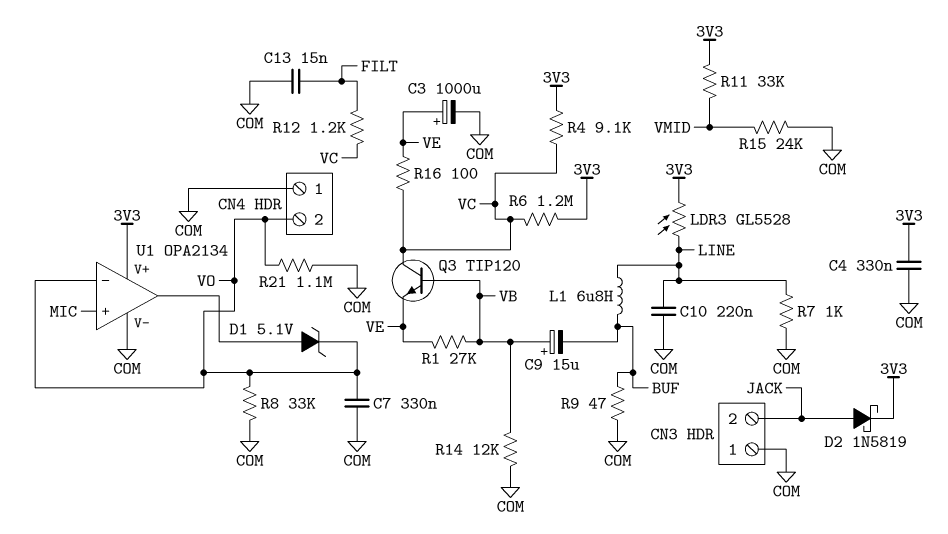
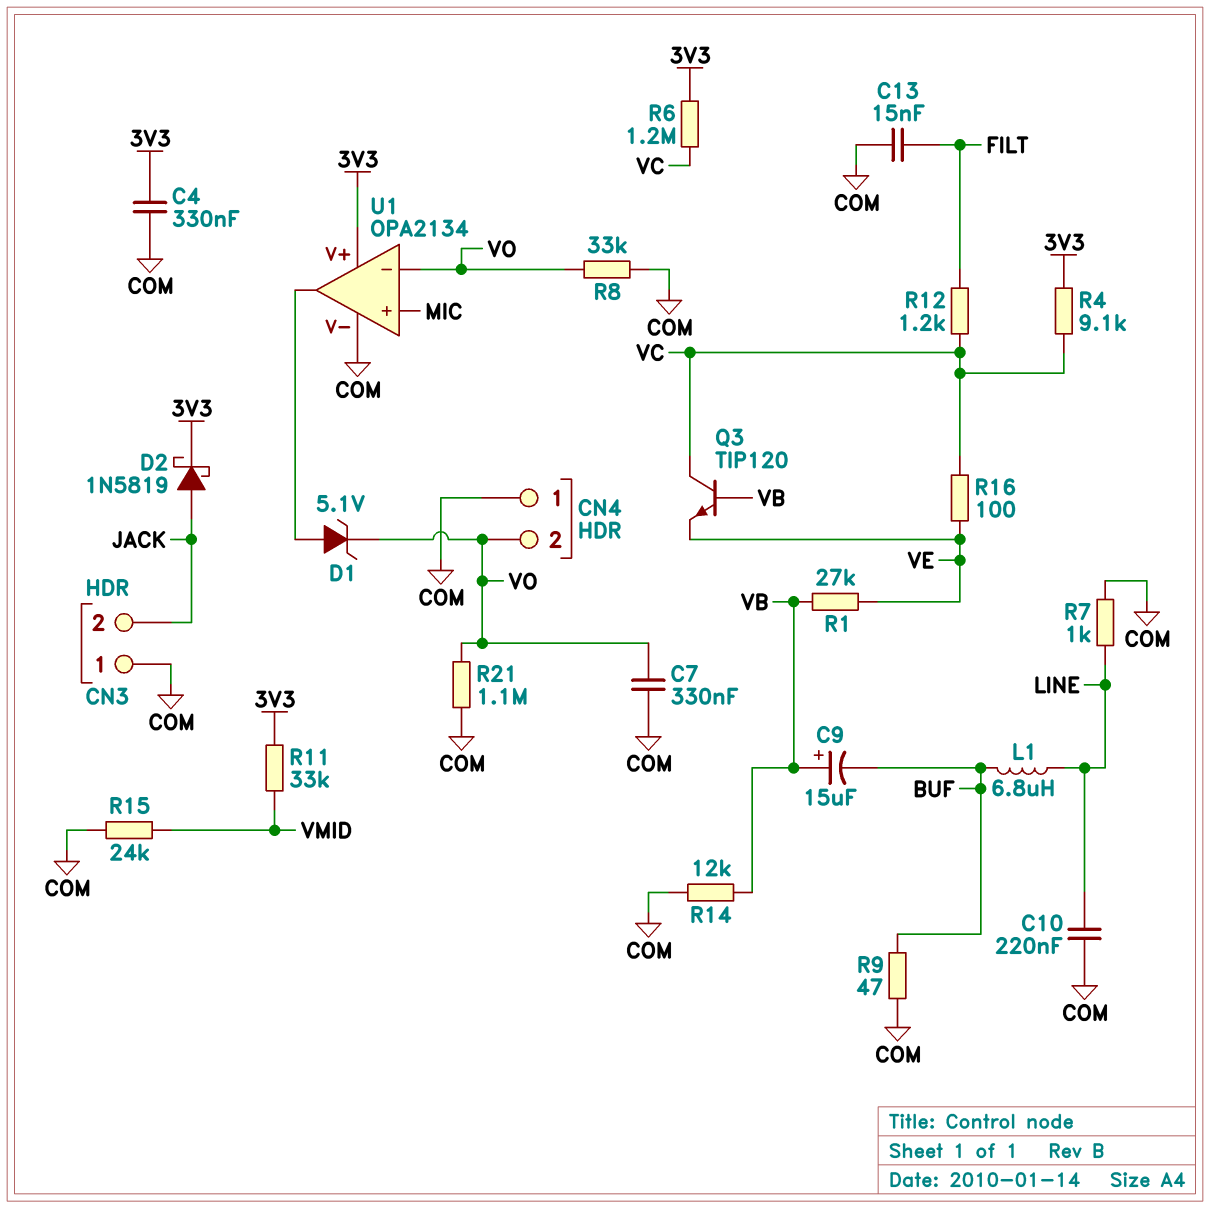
C3: 1000uF (plus VE, minus COM) -> none
LDR3: GL5528 (3V3, LINE) -> none

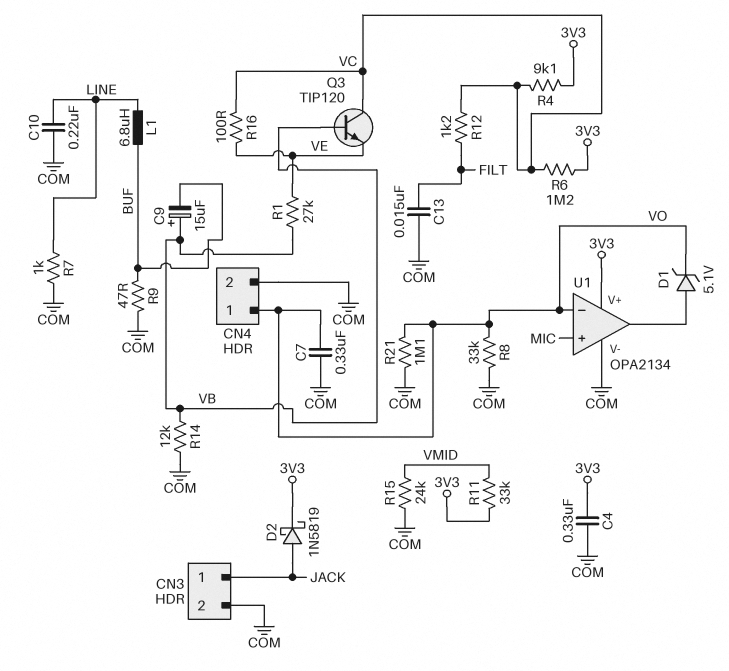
CN3 pin 1: COM -> JACK
CN3 pin 2: JACK -> COM
CN4 pin 1: COM -> VO
CN4 pin 2: VO -> COM

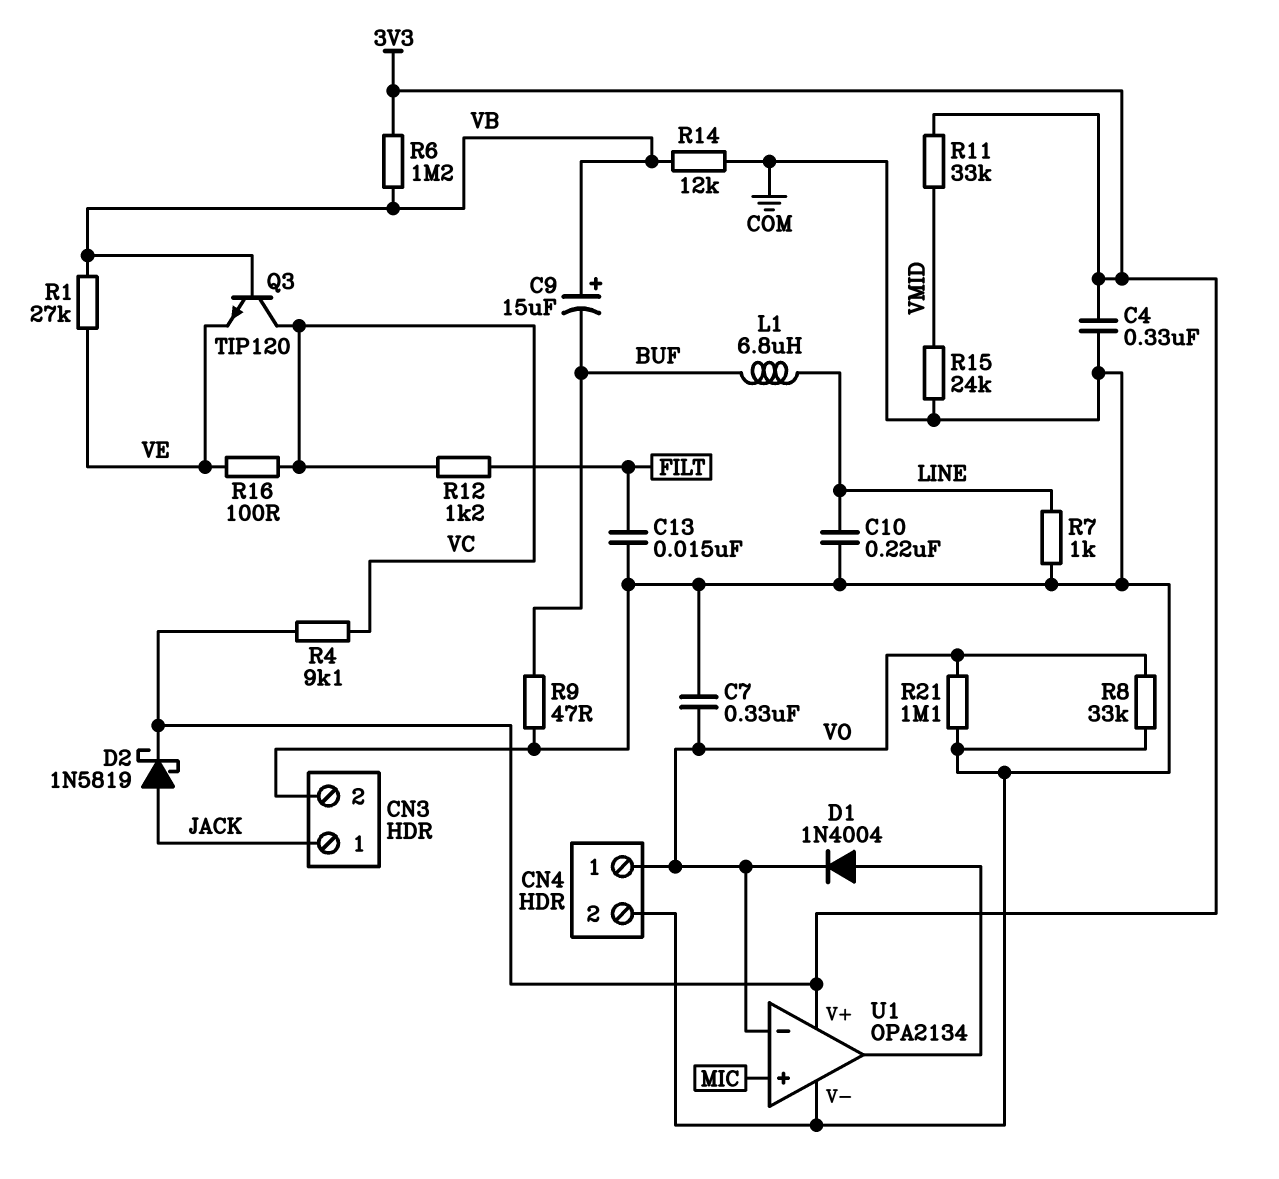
D1: zener 5.1V (A U1/out, K VO) -> diode 1N4004 (A U1/out, K VO)
R6: 1.2M (3V3, VC) -> 1.2M (3V3, VB)

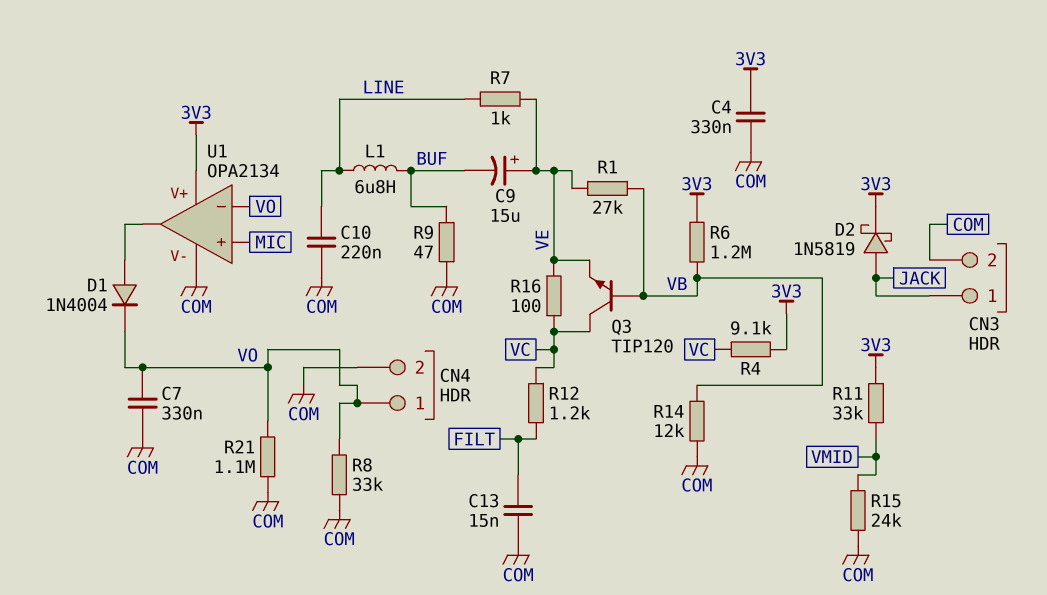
C9: 15uF (plus VB, minus BUF) -> 15uF (plus VE, minus BUF)
R7: 1k (COM, LINE) -> 1k (LINE, VE)

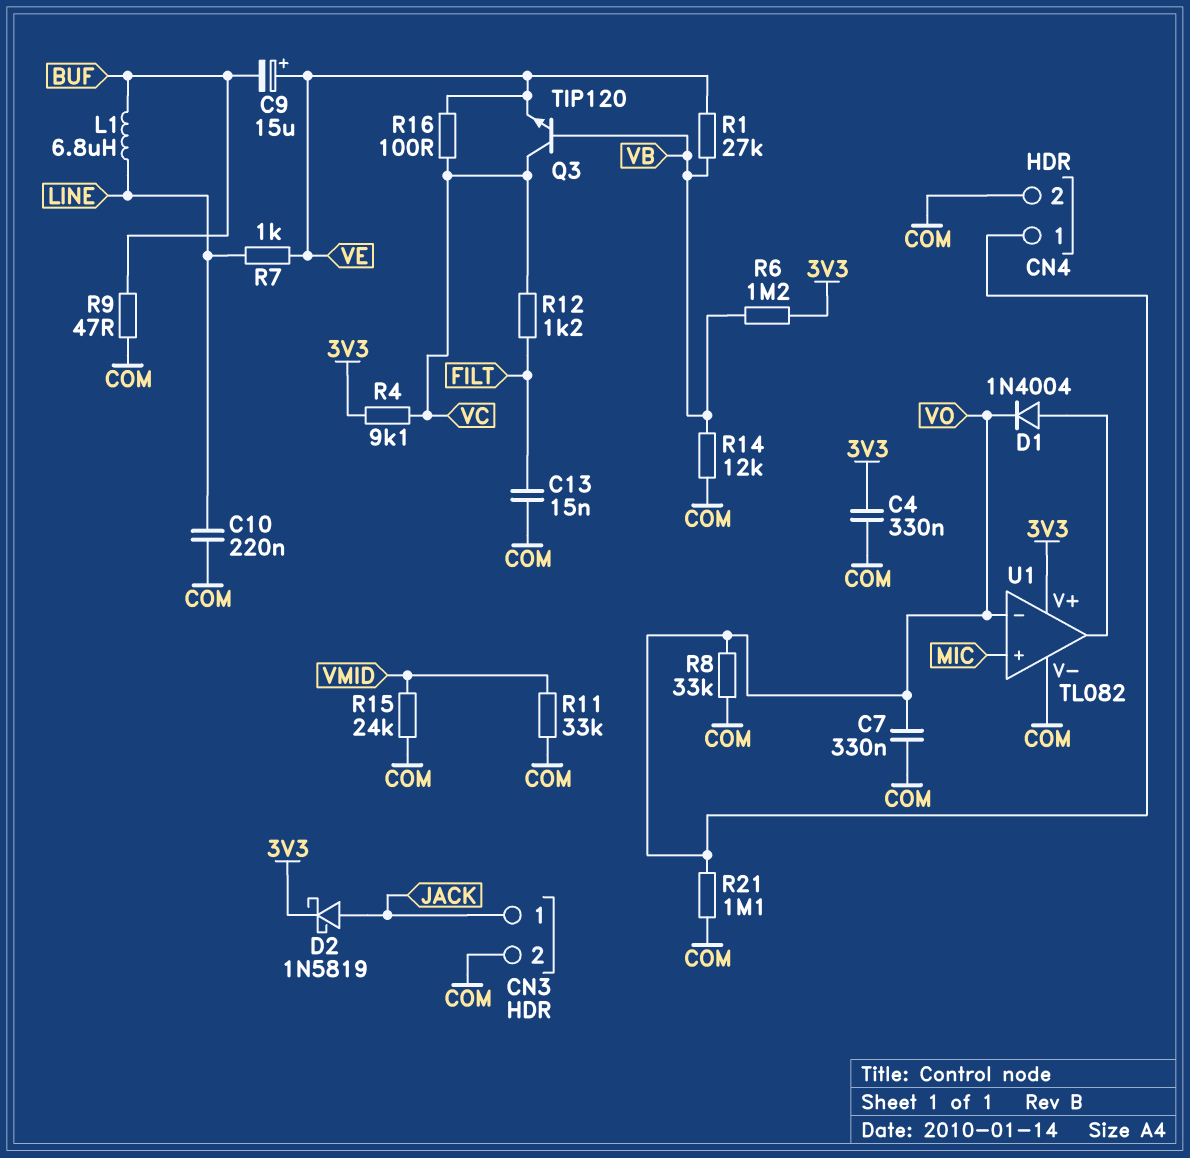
R11: 33k (3V3, VMID) -> 33k (COM, VMID)
U1: OPA2134 -> TL082

